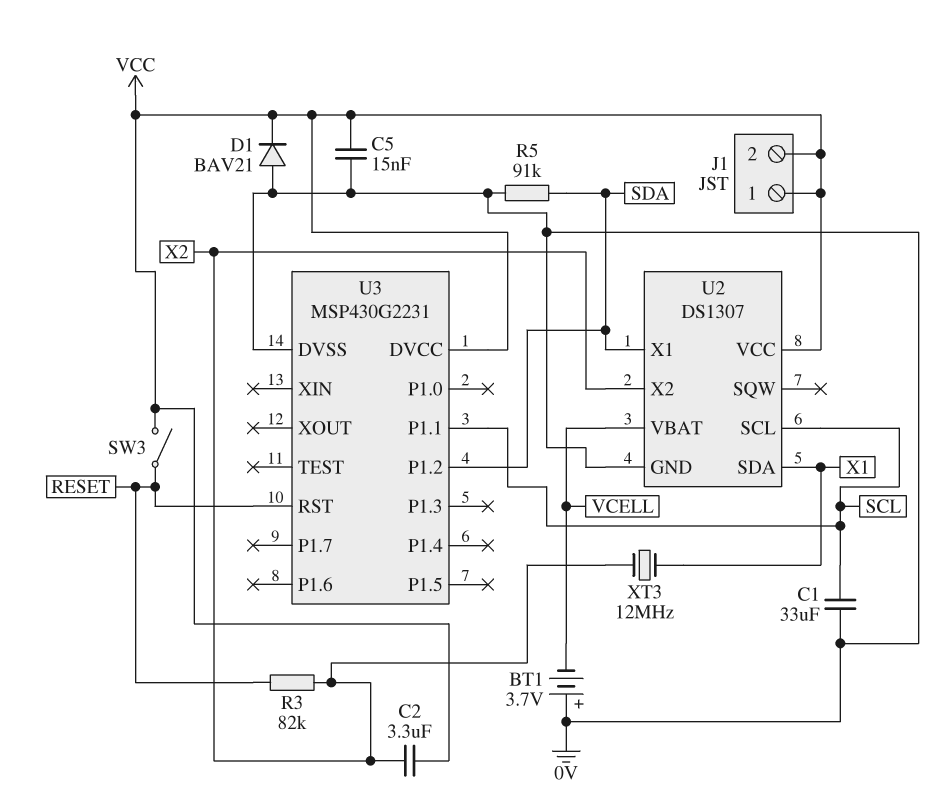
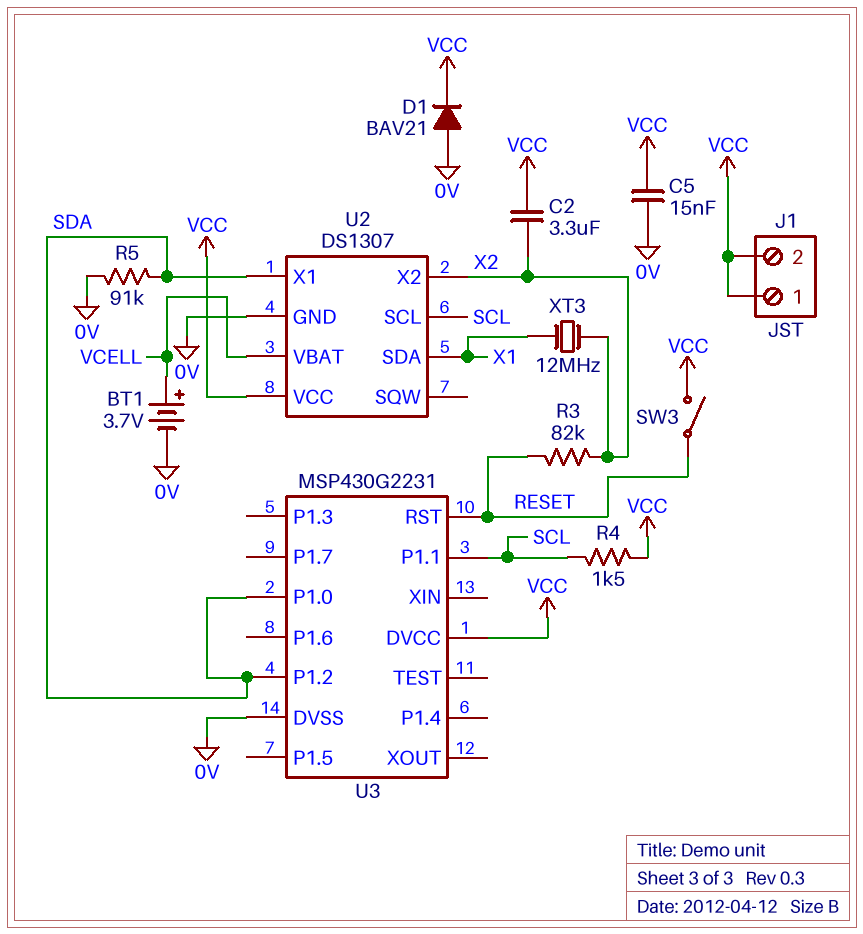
BT1: 3.7V (plus 0V, minus VCELL) -> 3.7V (plus VCELL, minus 0V)
C1: 33uF (0V, SCL) -> none
R4: none -> 1.5k (SCL, VCC)
U3 pin P1.0: none -> SDA

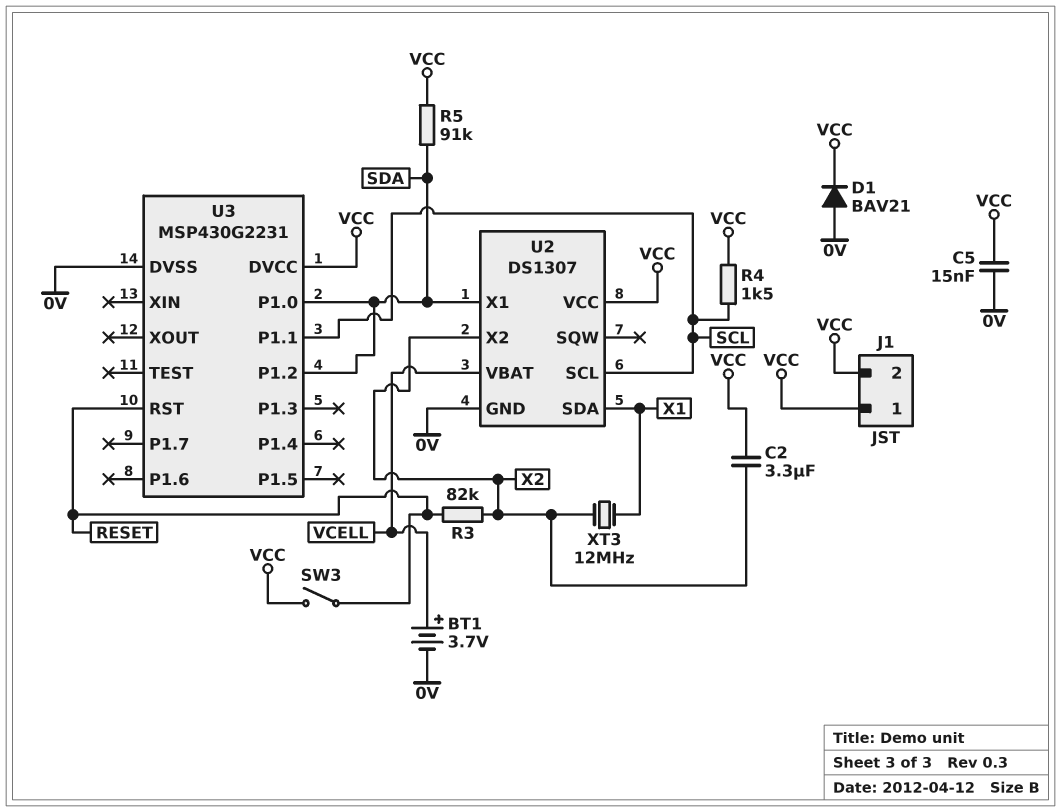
R5: 91k (0V, SDA) -> 91k (SDA, VCC)

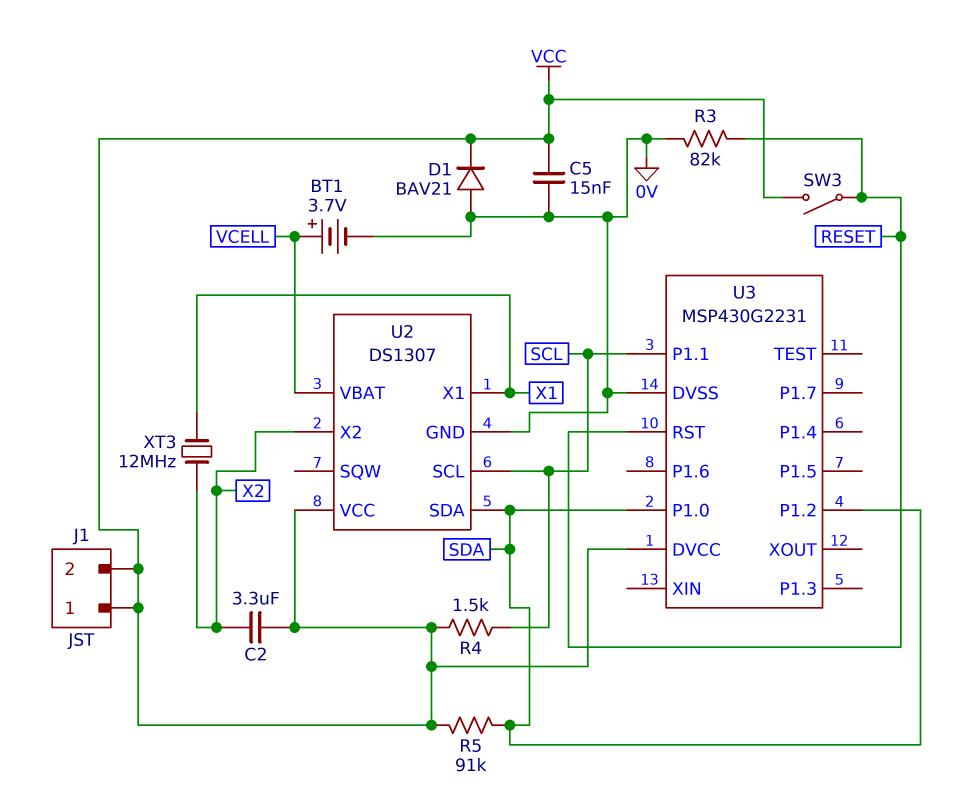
R3: 82k (RESET, X2) -> 82k (0V, RESET)
U2 pin SDA: X1 -> SDA
U2 pin X1: SDA -> X1

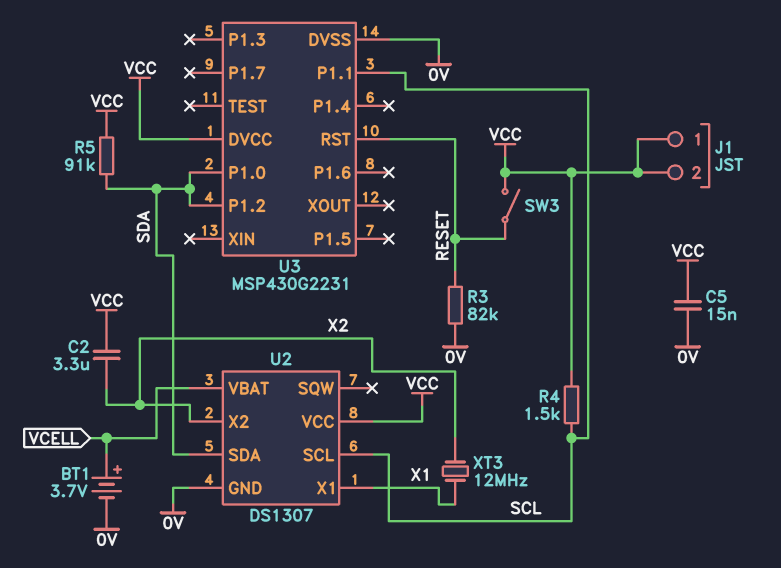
D1: diode BAV21 (A 0V, K VCC) -> none

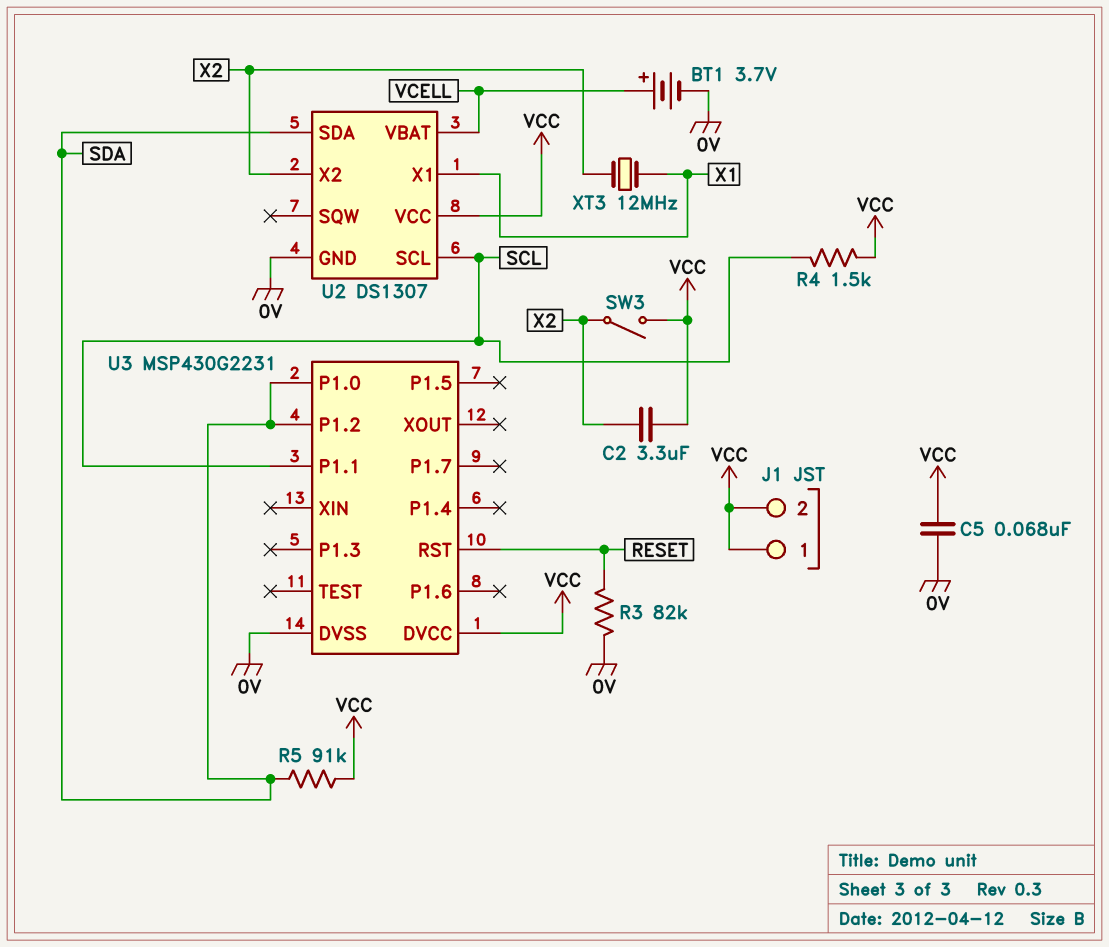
C5: 15nF (0V, VCC) -> 68nF (0V, VCC)
SW3: switch (RESET, VCC) -> switch (VCC, X2)

